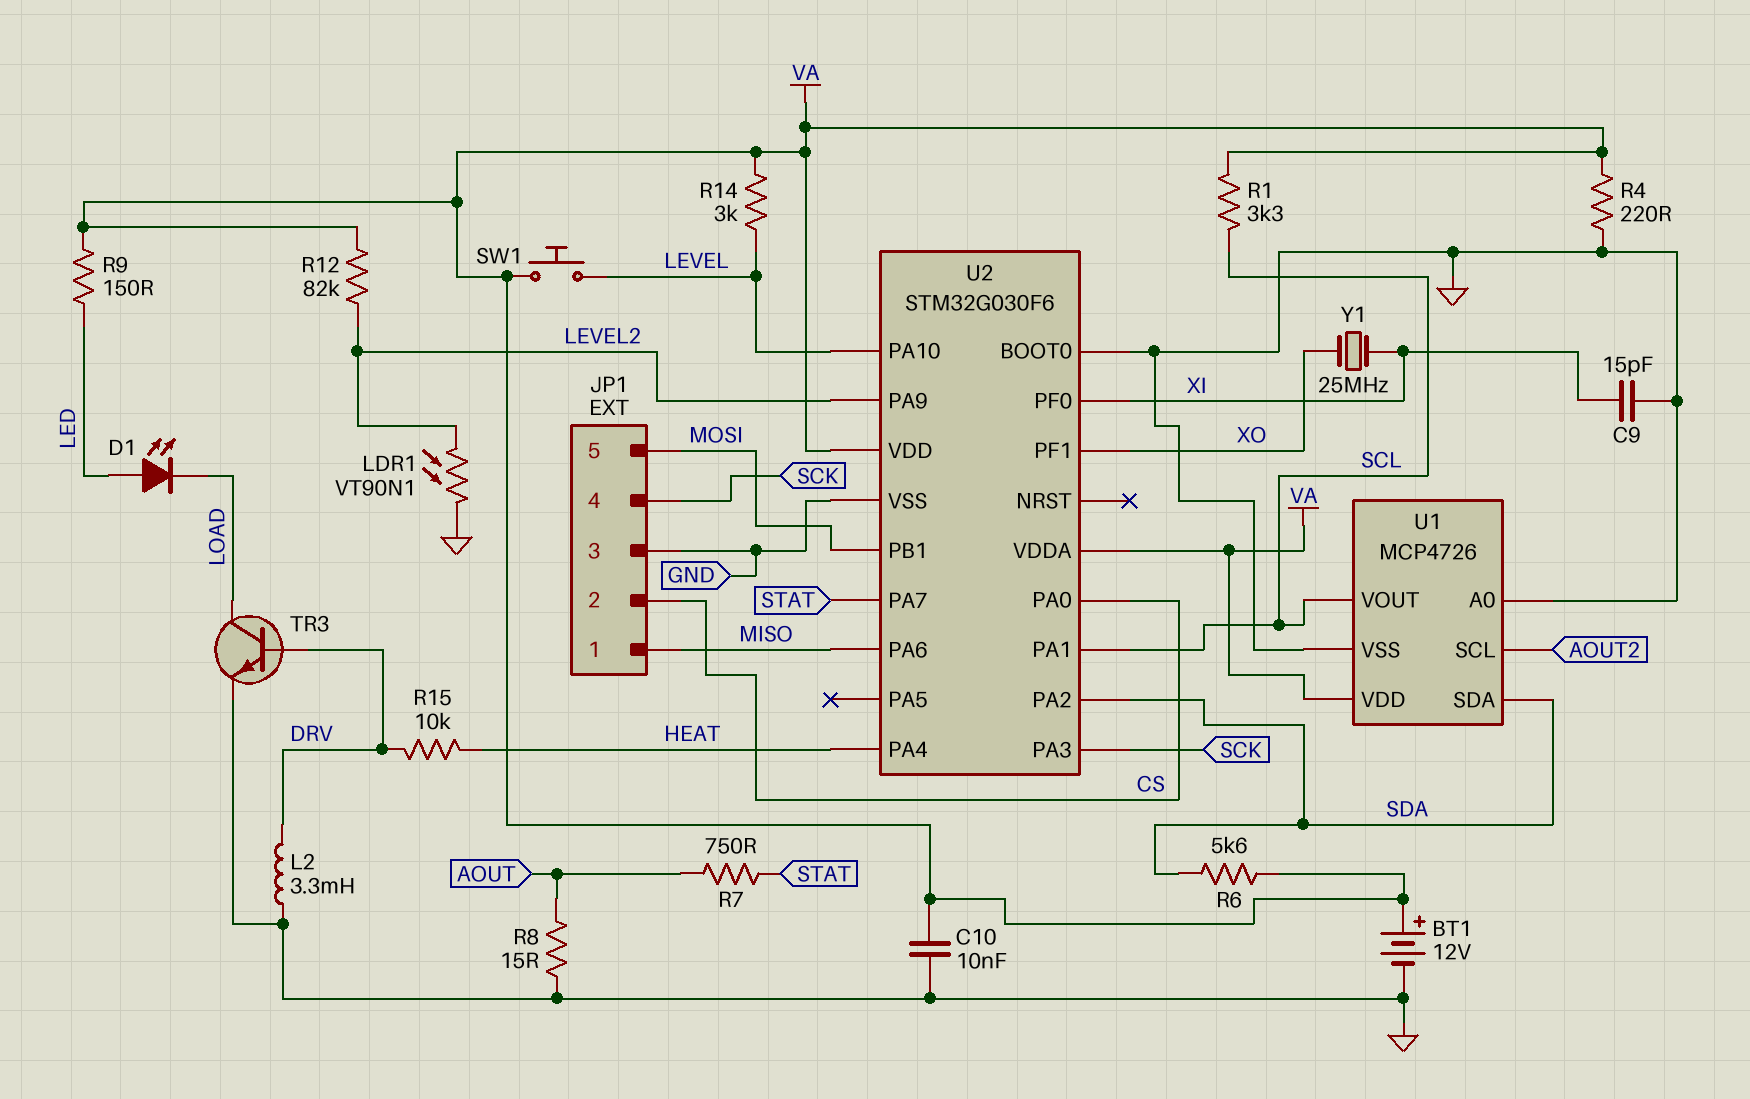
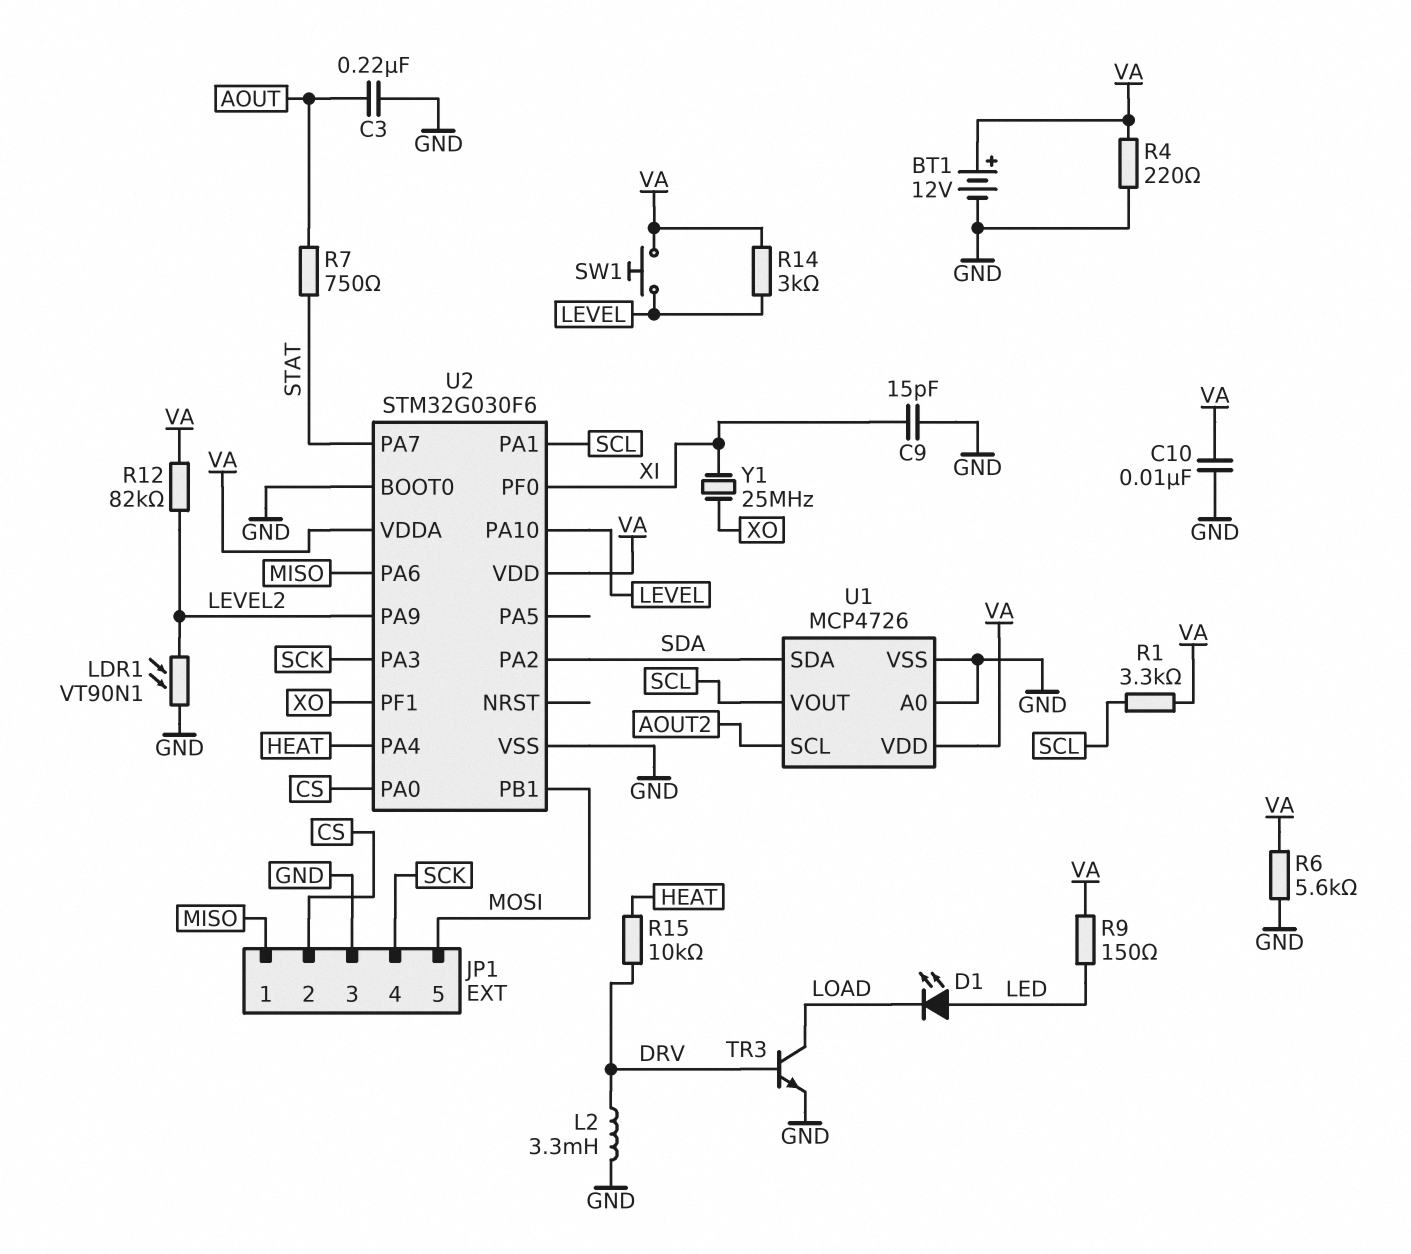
C3: none -> 220nF (AOUT, GND)
R6: 5.6k (SDA, VA) -> 5.6k (GND, VA)
R8: 15 (AOUT, GND) -> none

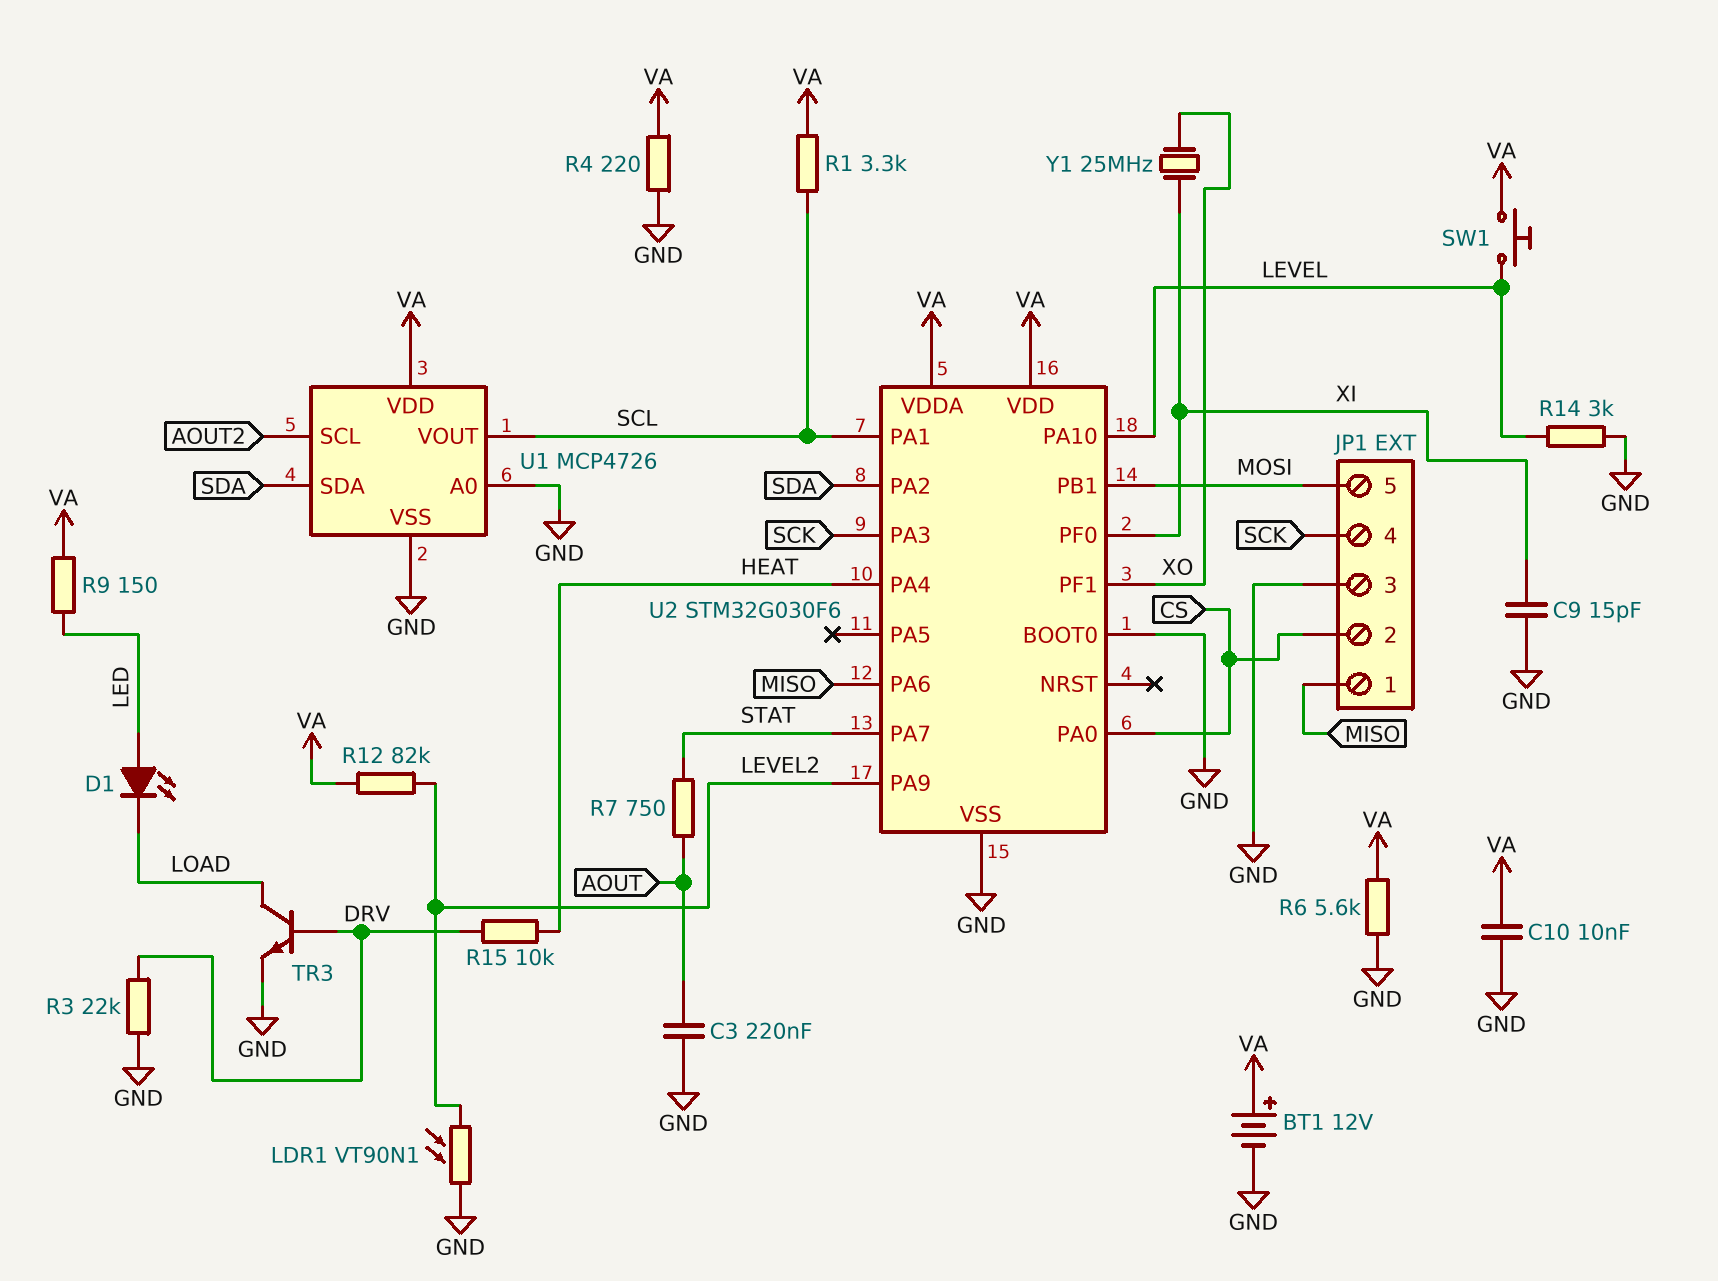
L2: 3.3mH (DRV, GND) -> none
R3: none -> 22k (DRV, GND)
R14: 3k (LEVEL, VA) -> 3k (GND, LEVEL)

